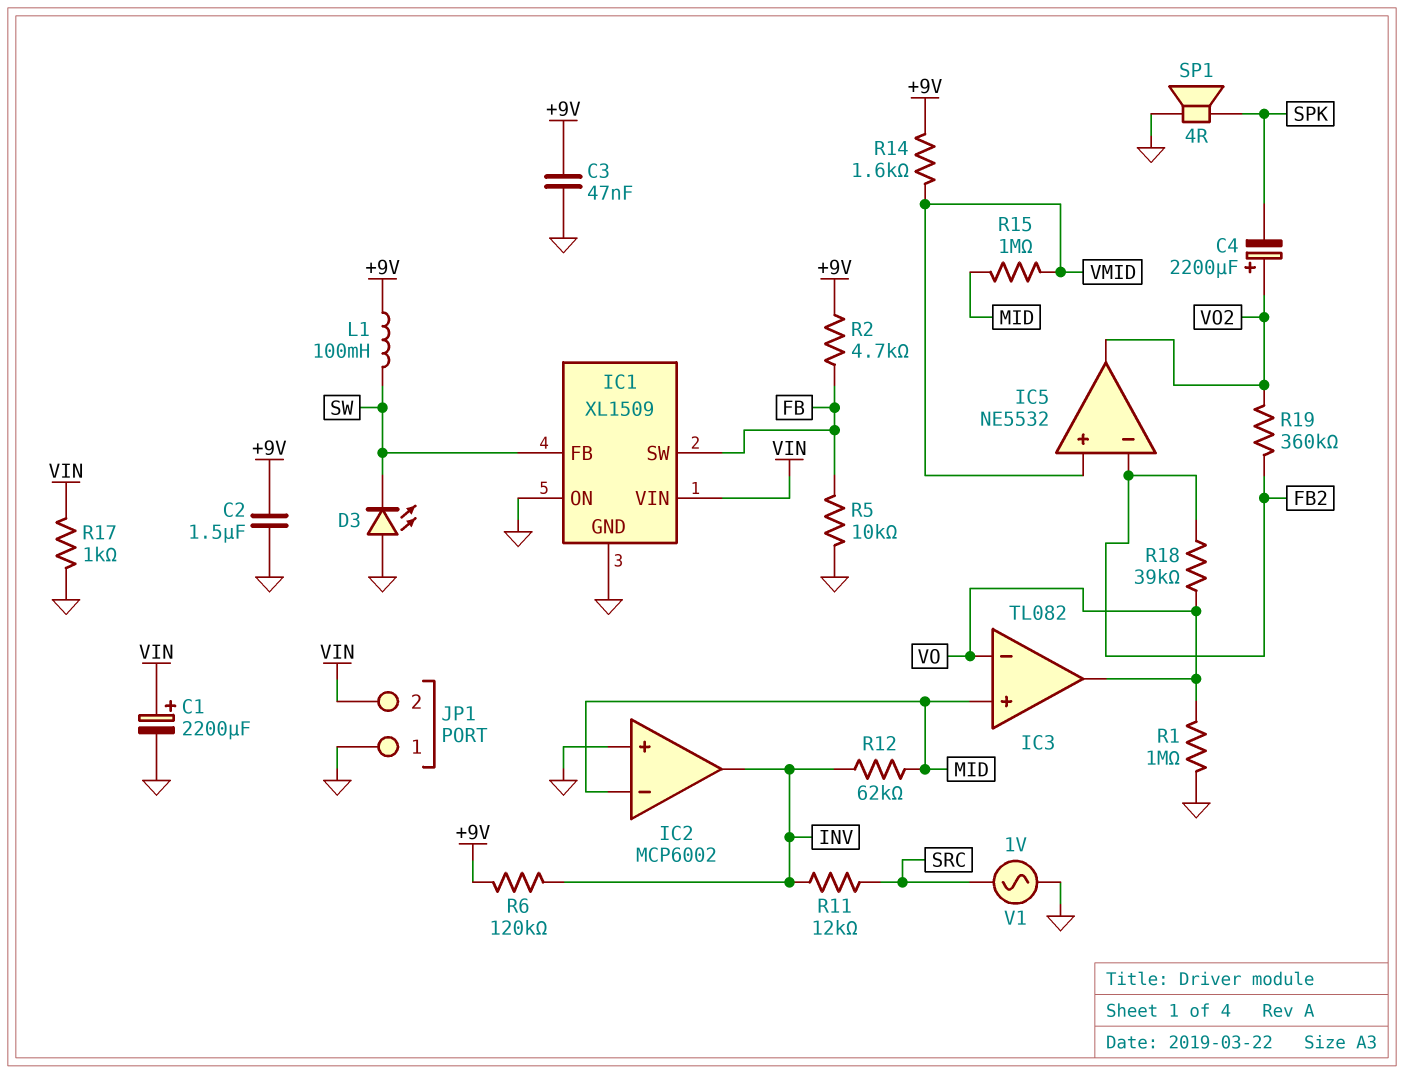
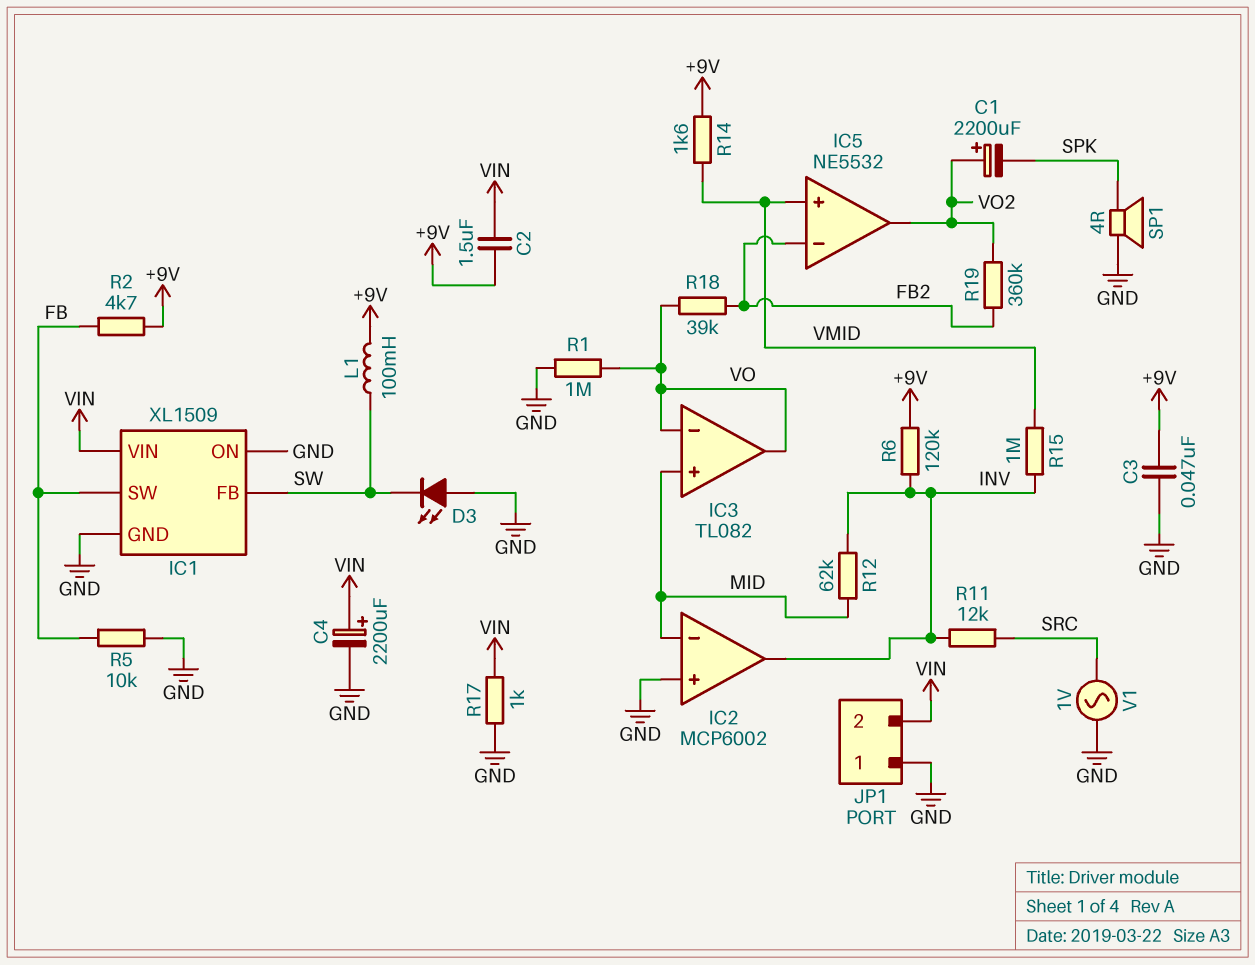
C1: 2200uF (plus VIN, minus GND) -> 2200uF (plus VO2, minus SPK)
C2: 1.5uF (+9V, GND) -> 1.5uF (+9V, VIN)
C4: 2200uF (plus VO2, minus SPK) -> 2200uF (plus VIN, minus GND)
R15: 1M (MID, VMID) -> 1M (INV, VMID)

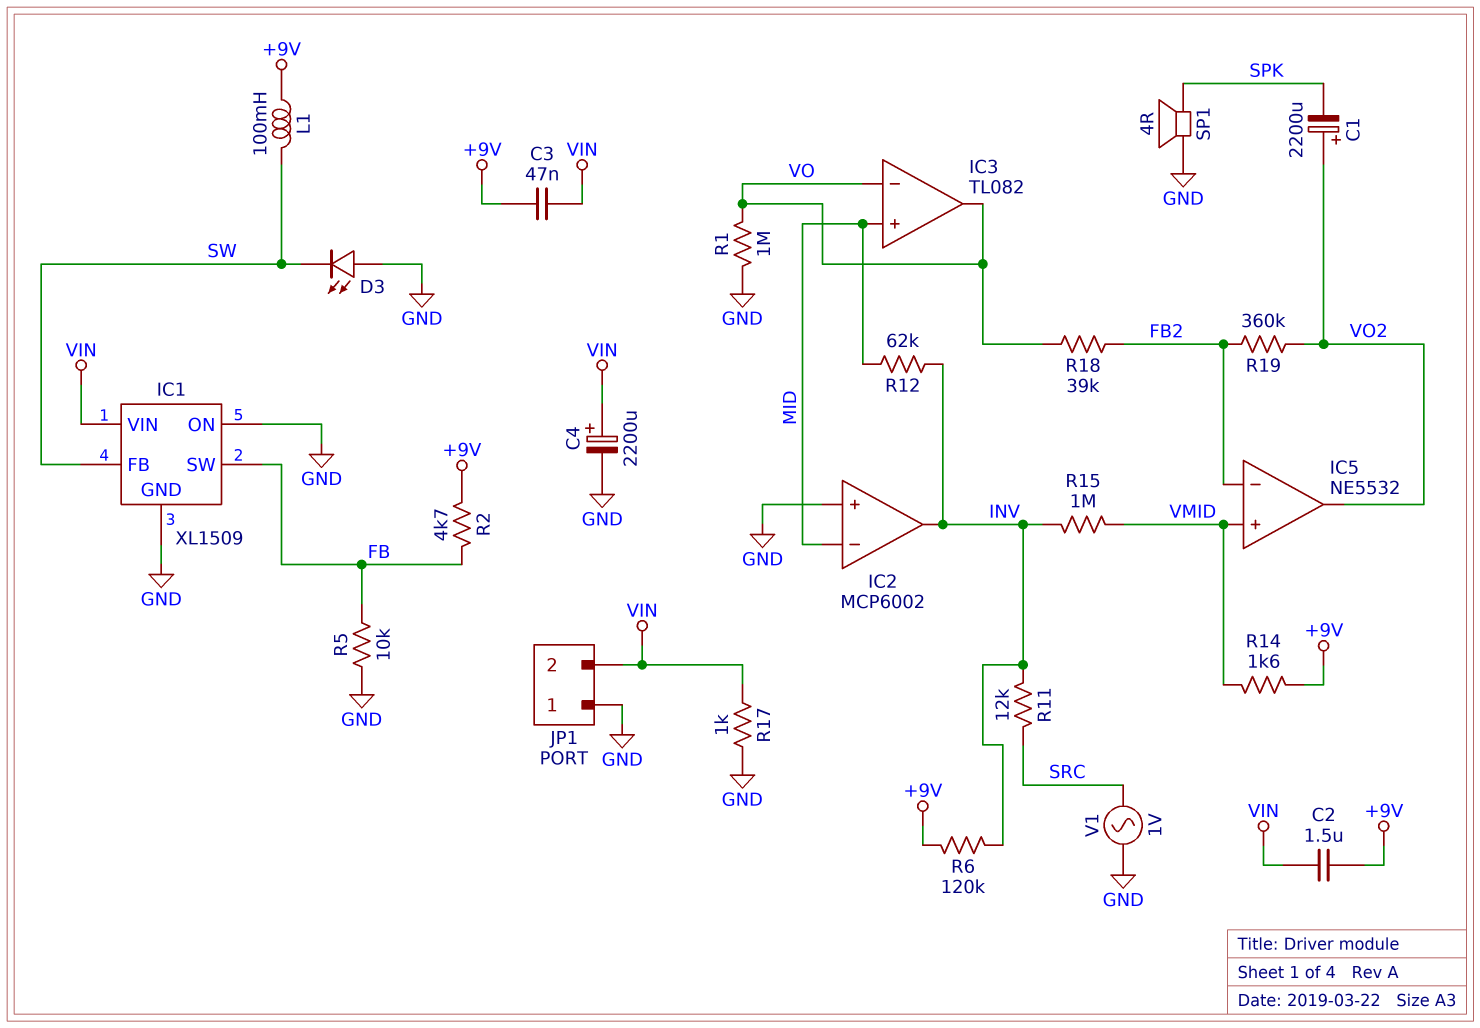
C3: 47nF (+9V, GND) -> 47nF (+9V, VIN)

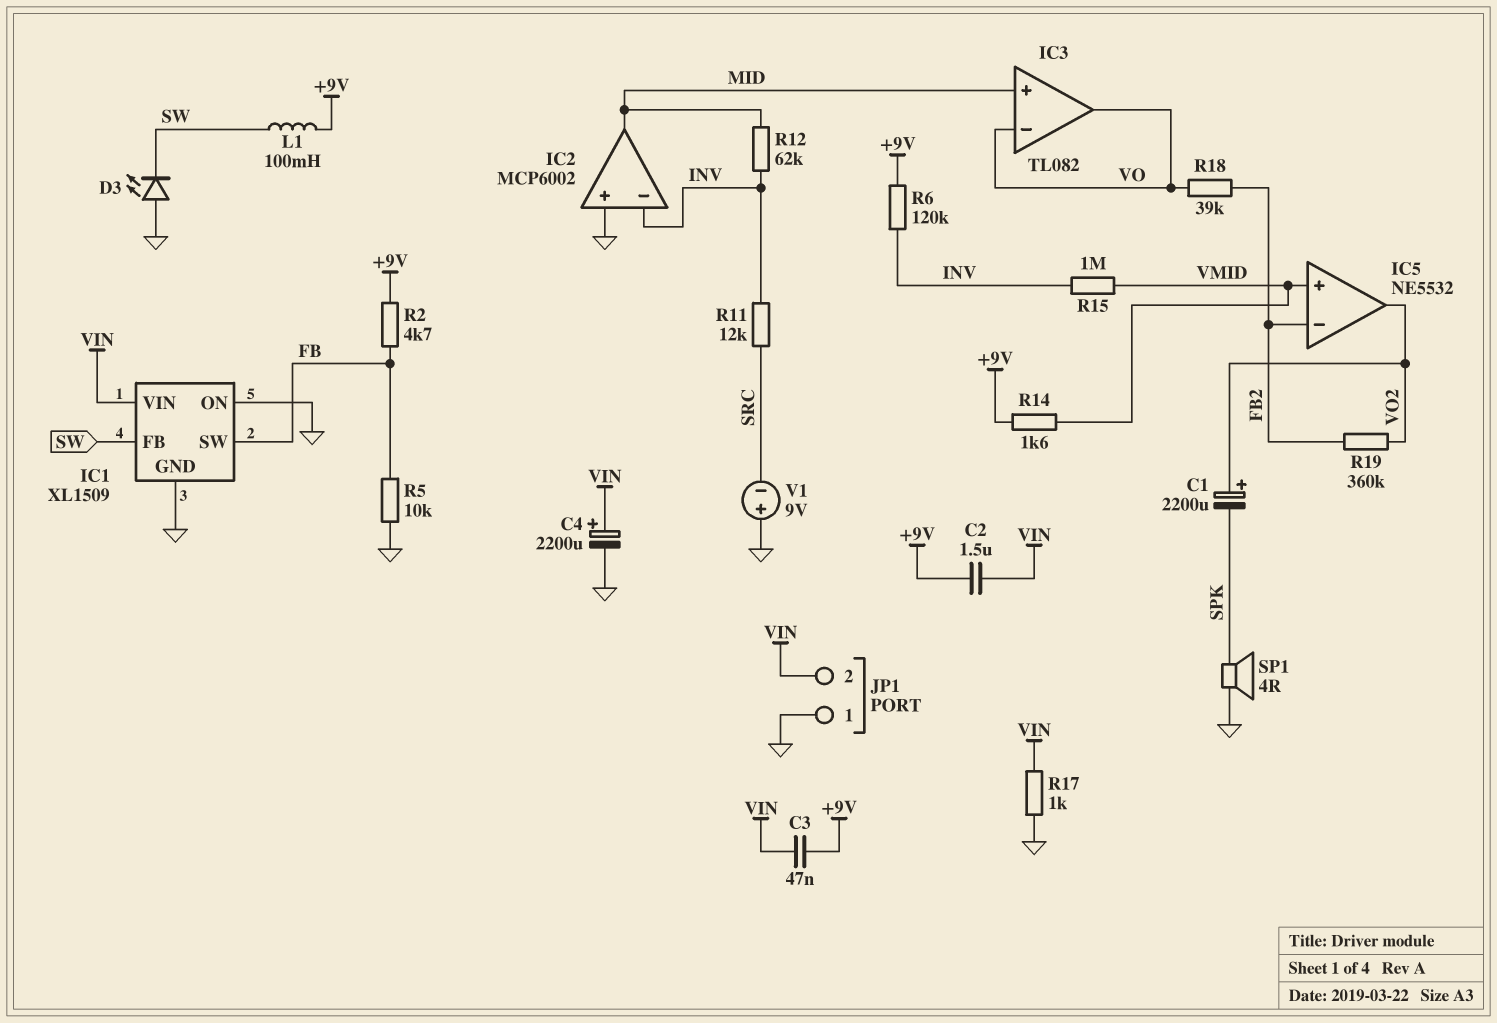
IC2 pin in-: MID -> INV
IC2 pin out: INV -> MID
R1: 1M (GND, VO) -> none
V1: AC 1V (GND, SRC) -> 9V (plus GND, minus SRC)

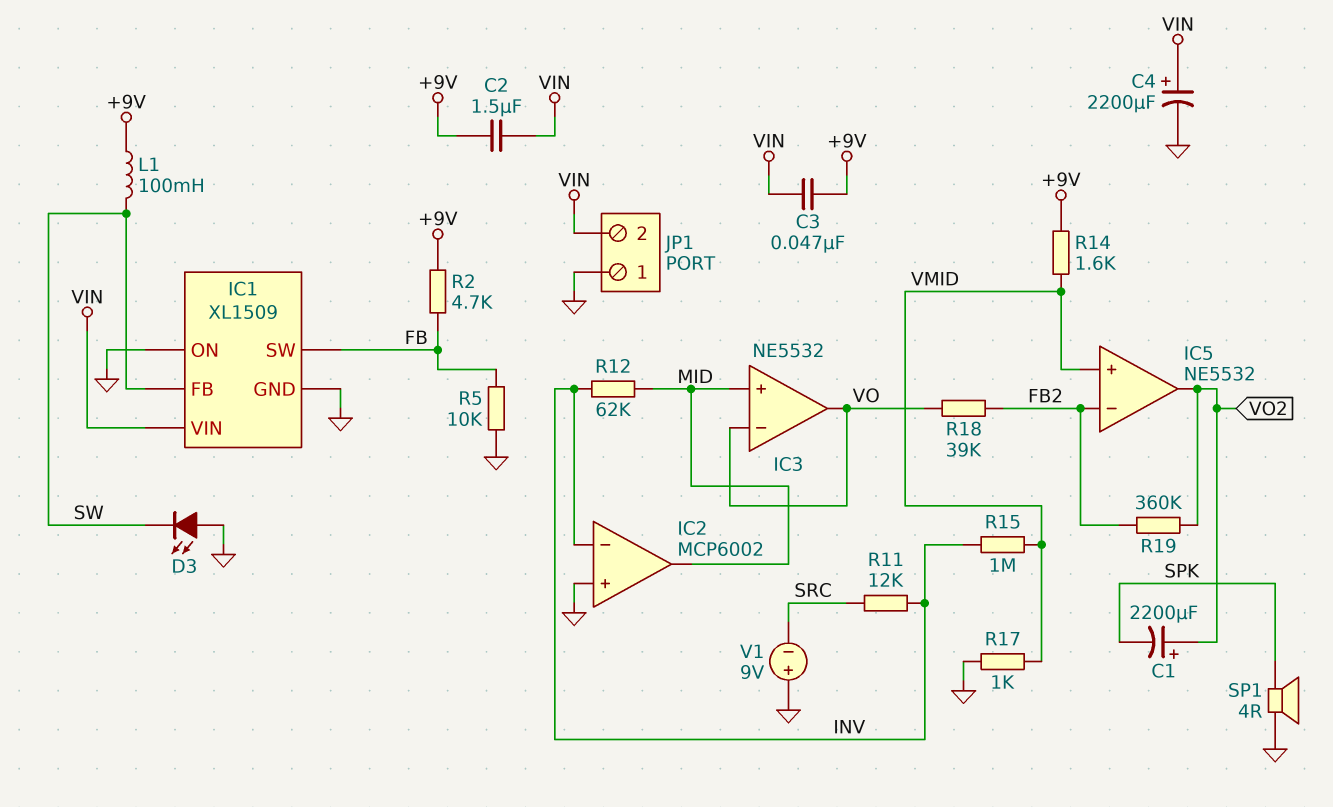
IC3: TL082 -> NE5532
R6: 120k (+9V, INV) -> none
R17: 1k (GND, VIN) -> 1k (GND, VMID)

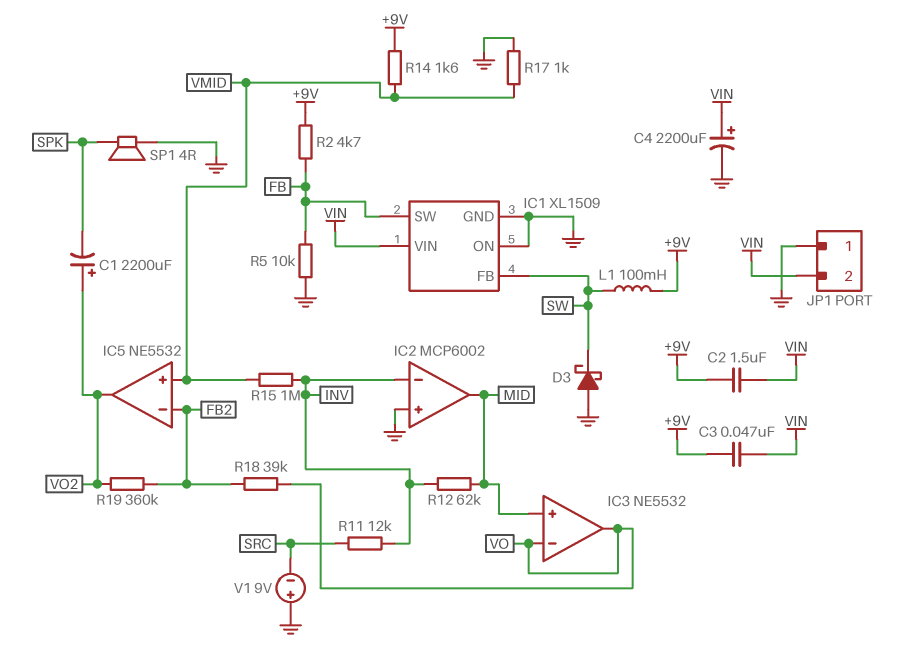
D3: LED (A GND, K SW) -> schottky (A GND, K SW)

